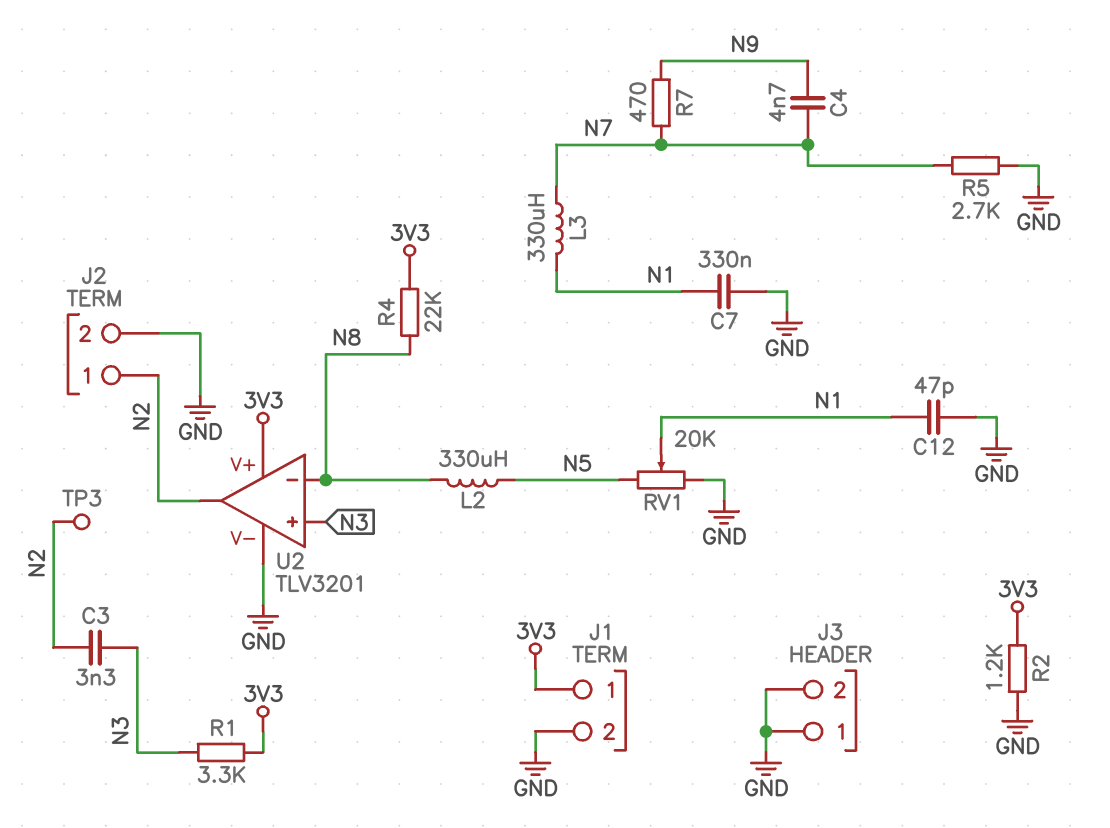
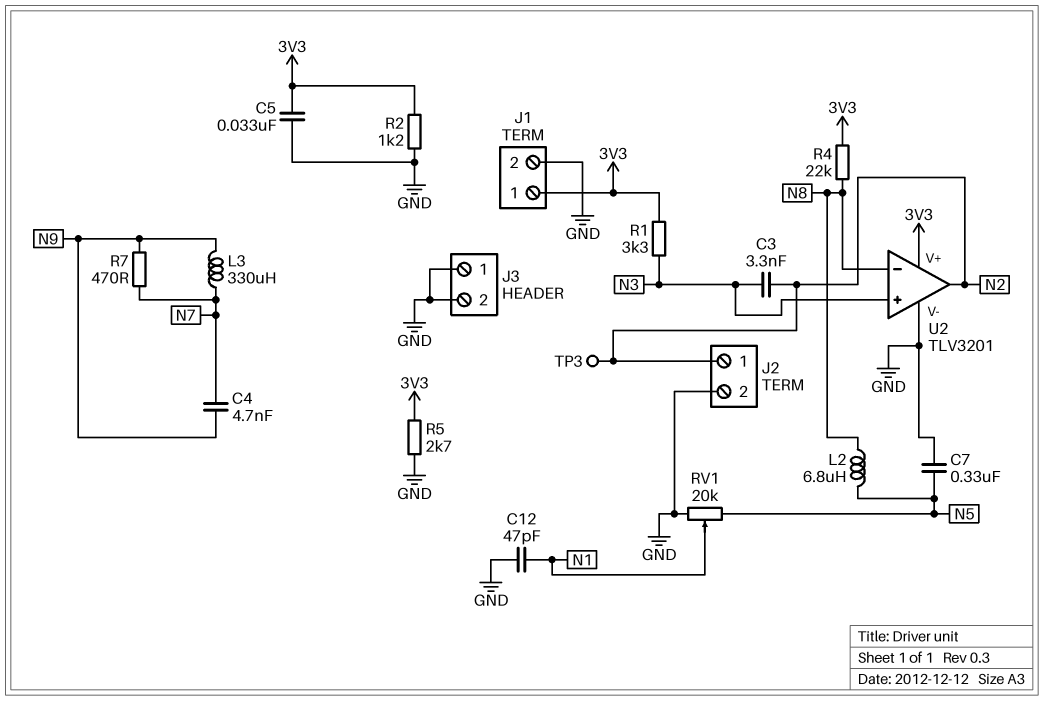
C5: none -> 33nF (3V3, GND)
C7: 330nF (GND, N1) -> 330nF (GND, N5)
L2: 330uH (N5, N8) -> 6.8uH (N5, N8)
L3: 330uH (N1, N7) -> 330uH (N7, N9)
R5: 2.7k (GND, N7) -> 2.7k (3V3, GND)

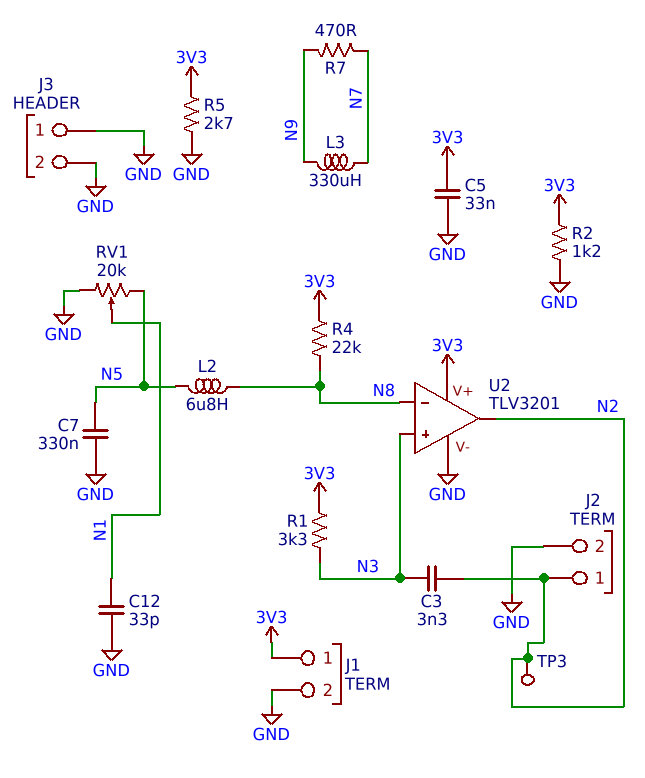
C4: 4.7nF (N7, N9) -> none
C12: 47pF (GND, N1) -> 33pF (GND, N1)

